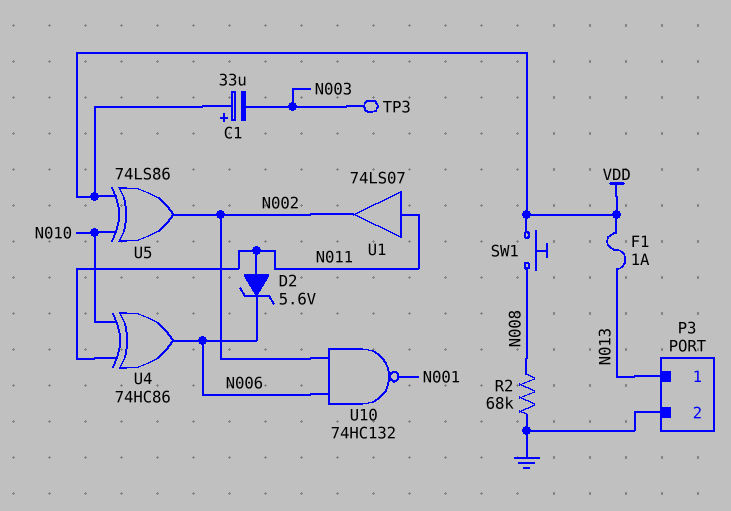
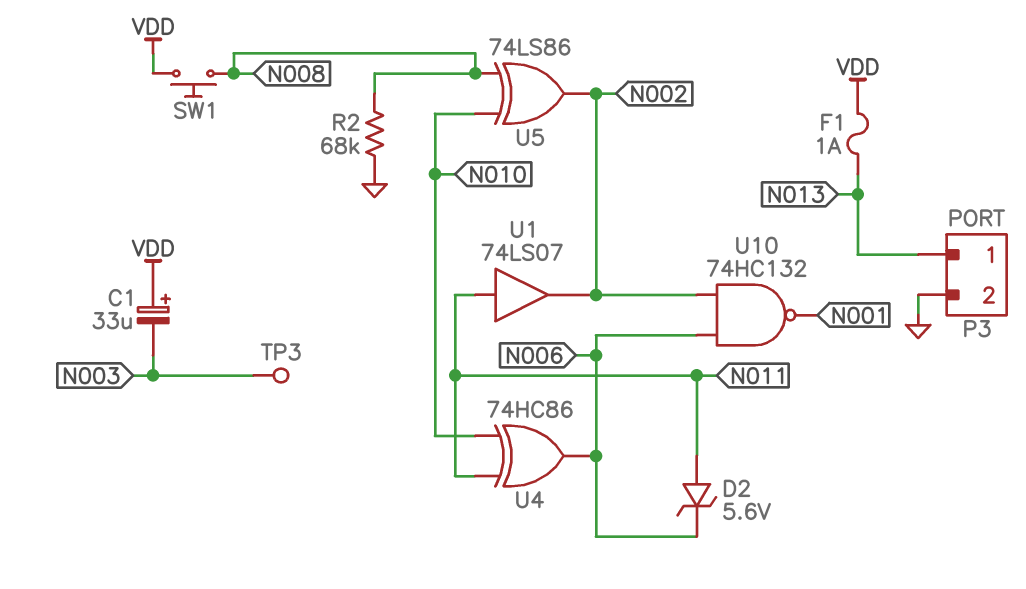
U5: XOR 74LS86 (in N010, in VDD, out N002) -> XOR 74LS86 (in N008, in N010, out N002)

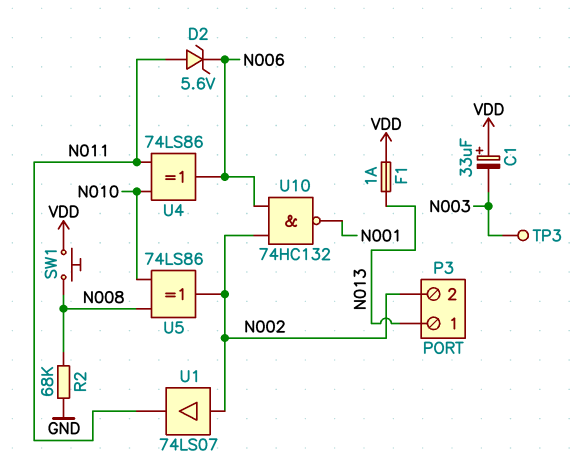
P3 pin 2: GND -> N002
U1: buffer 74LS07 (in N011, out N002) -> buffer 74LS07 (in N002, out N011)
U4: XOR 74HC86 (in N010, in N011, out N006) -> XOR 74LS86 (in N010, in N011, out N006)

